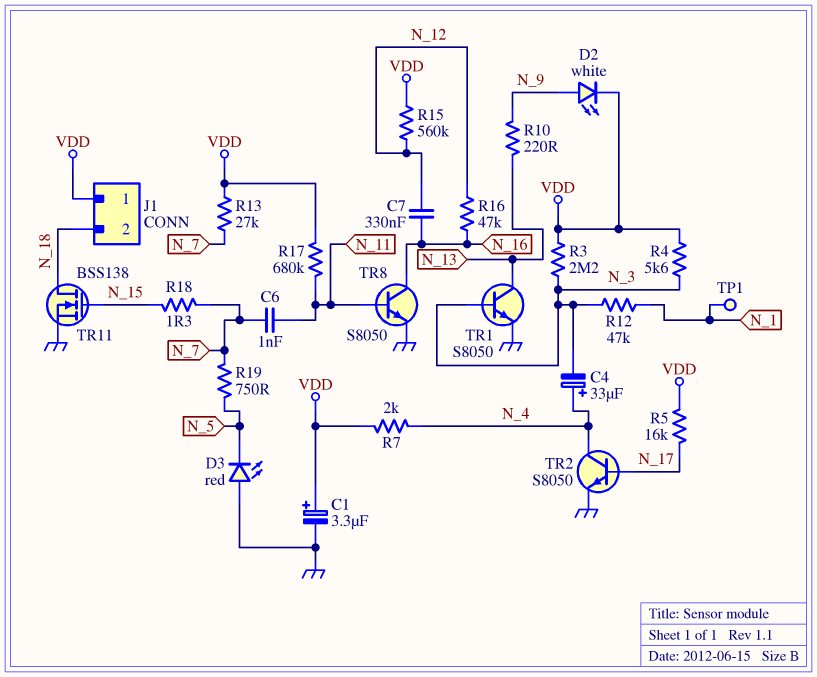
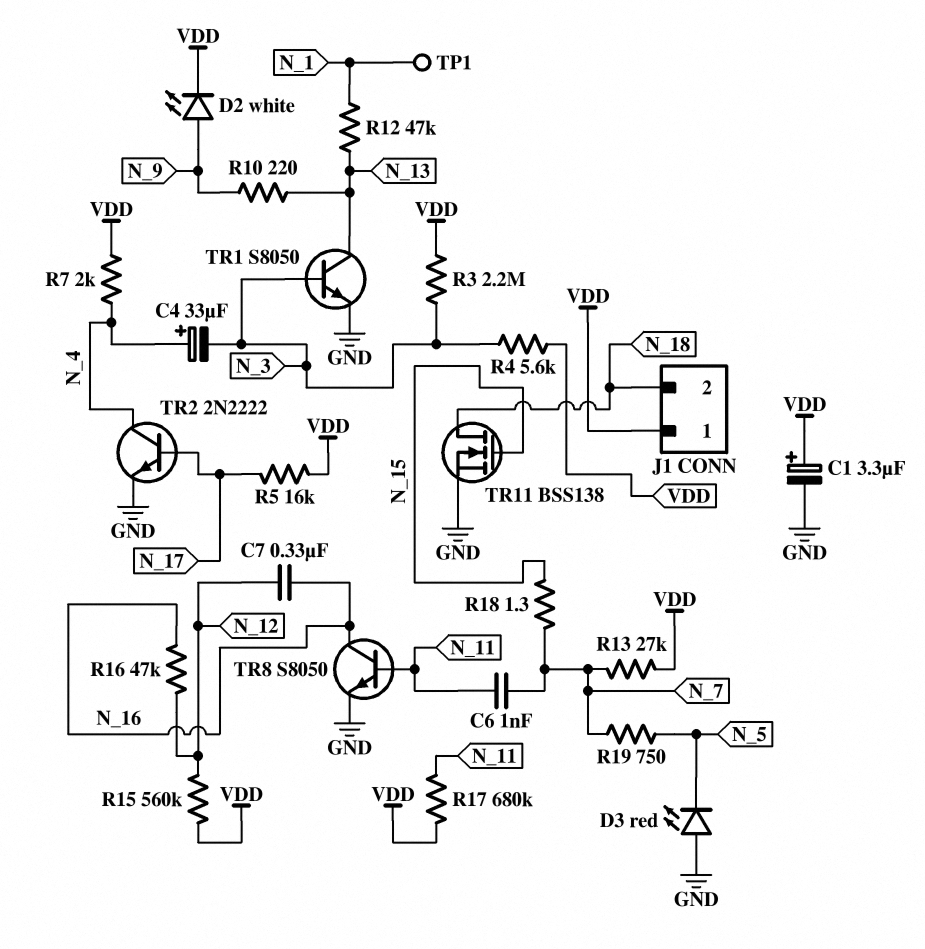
R12: 47k (N_1, N_3) -> 47k (N_1, N_13)
TR2: NPN S8050 (B N_17, C N_4, E GND) -> NPN 2N2222 (B N_17, C N_4, E GND)

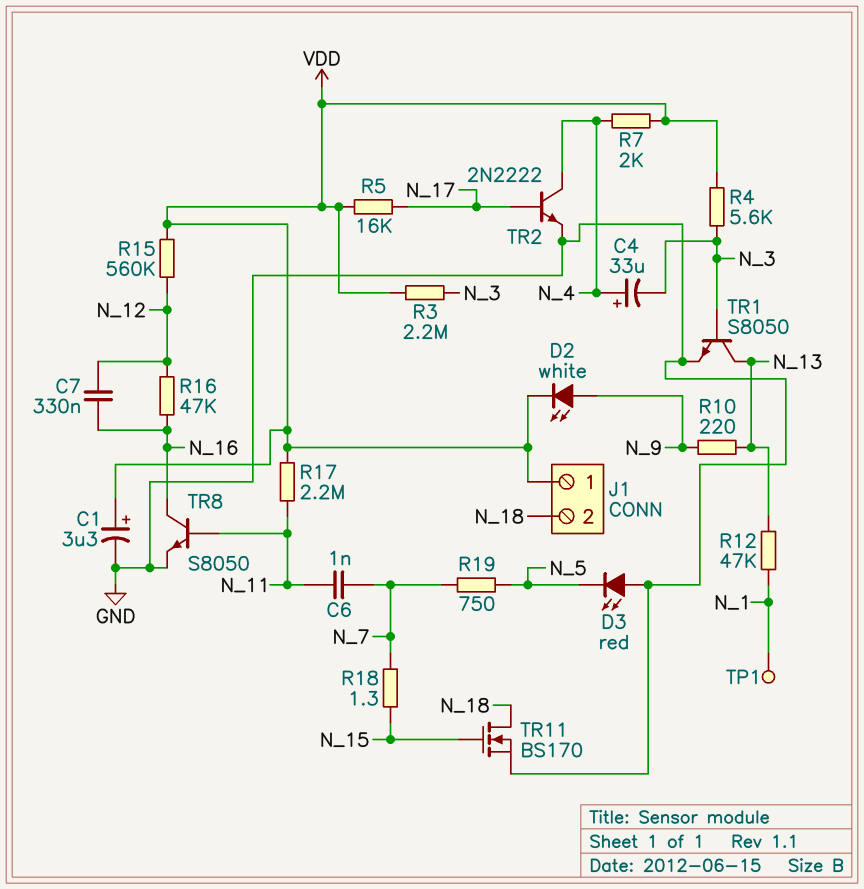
R13: 27k (N_7, VDD) -> none
R17: 680k (N_11, VDD) -> 2.2M (N_11, VDD)
TR11: NMOS BSS138 (G N_15, D N_18, S GND) -> NMOS BS170 (G N_15, D N_18, S GND)

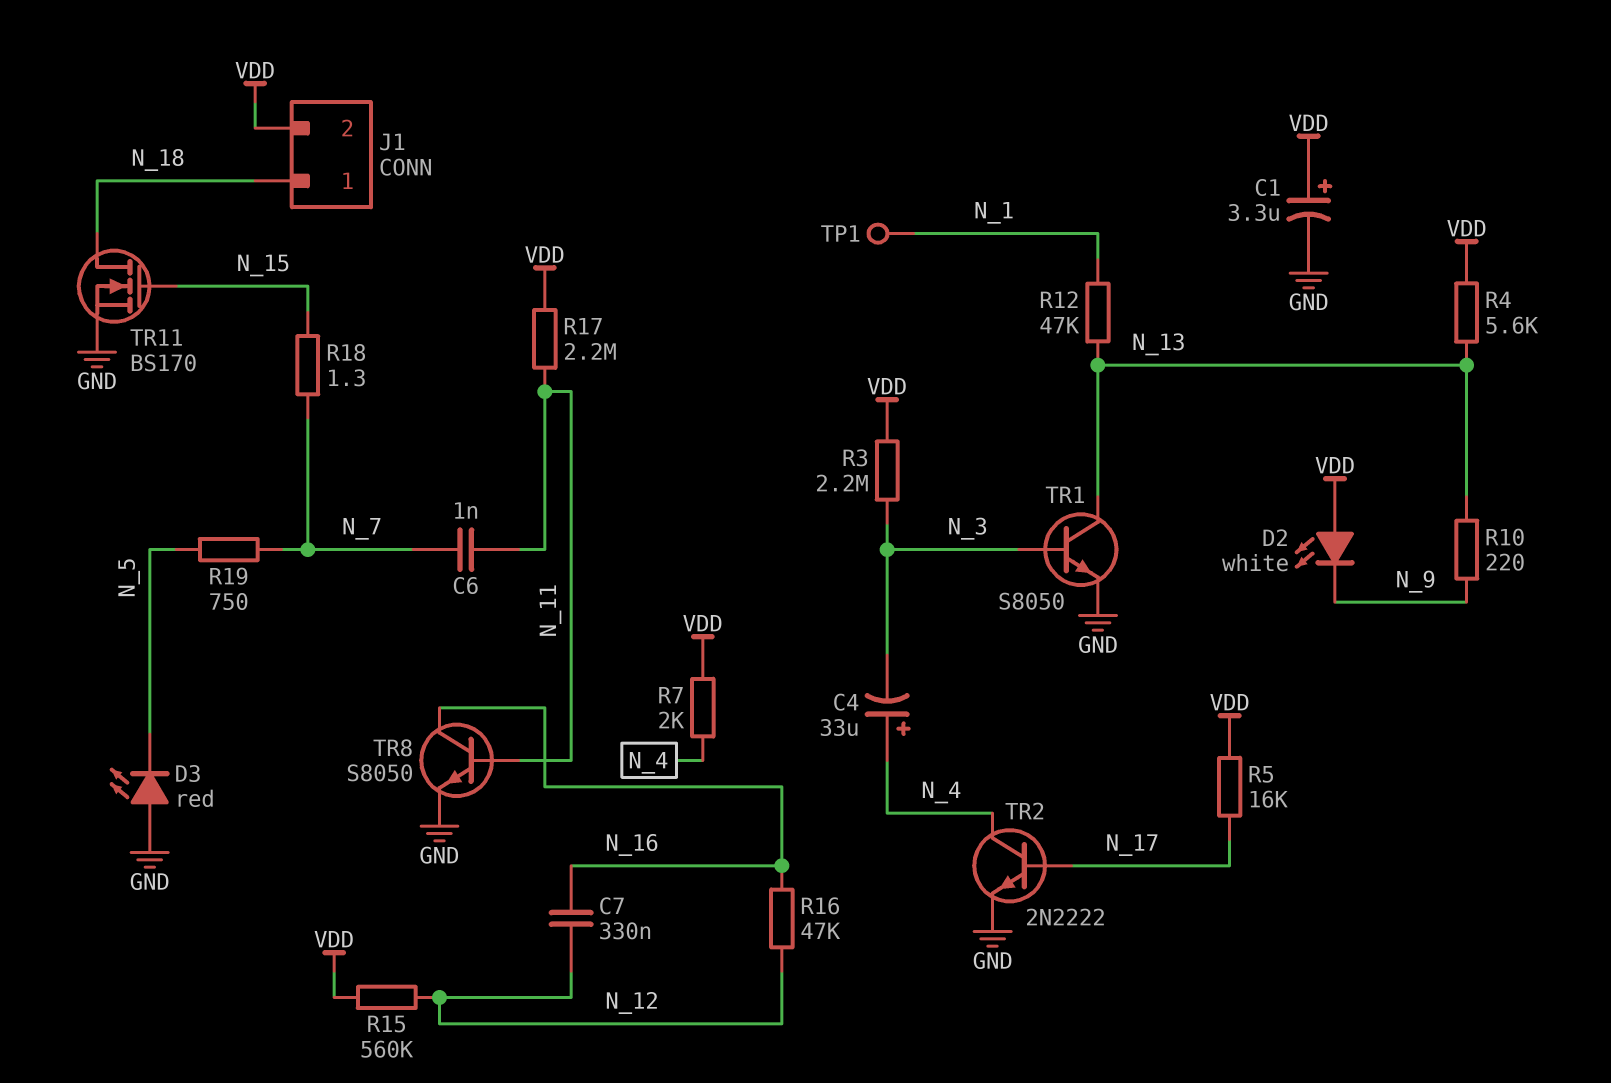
D2: LED white (A N_9, K VDD) -> LED white (A VDD, K N_9)
J1 pin 1: VDD -> N_18
J1 pin 2: N_18 -> VDD
R4: 5.6k (N_3, VDD) -> 5.6k (N_13, VDD)

